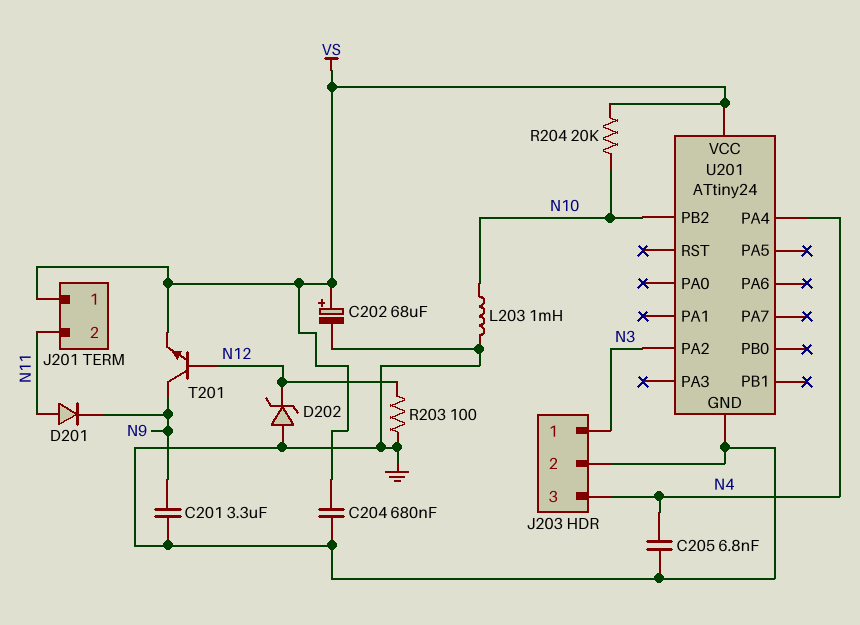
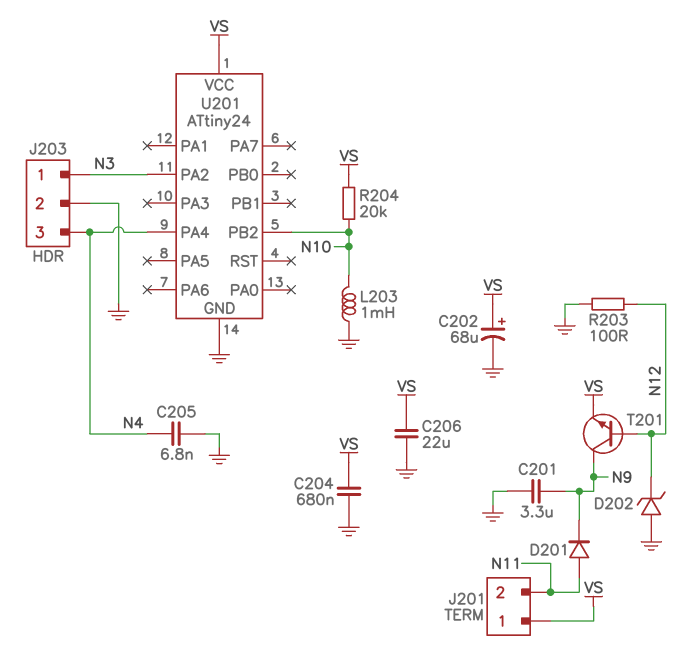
C206: none -> 22uF (GND, VS)

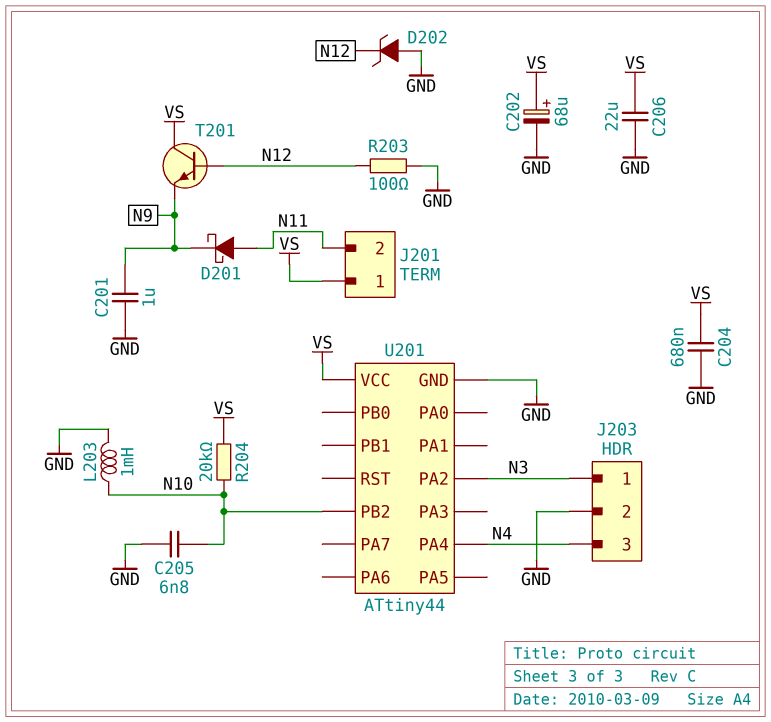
C201: 3.3uF (GND, N9) -> 1uF (GND, N9)
C205: 6.8nF (GND, N4) -> 6.8nF (GND, N10)
D201: diode (A N11, K N9) -> schottky (A N11, K N9)
T201: NPN (B N12, C N9, E VS) -> NPN (B N12, C VS, E N9)
U201: ATtiny24 -> ATtiny44

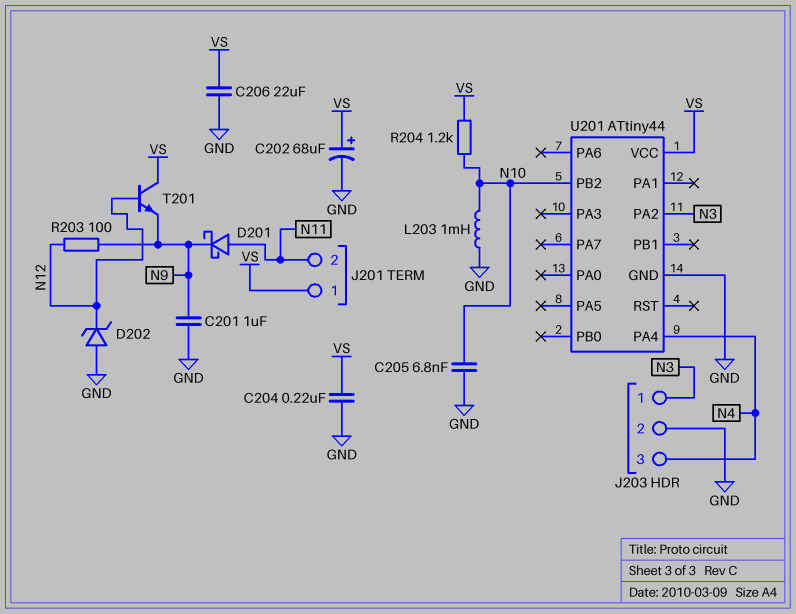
C204: 680nF (GND, VS) -> 220nF (GND, VS)
R203: 100 (GND, N12) -> 100 (N9, N12)
R204: 20k (N10, VS) -> 1.2k (N10, VS)

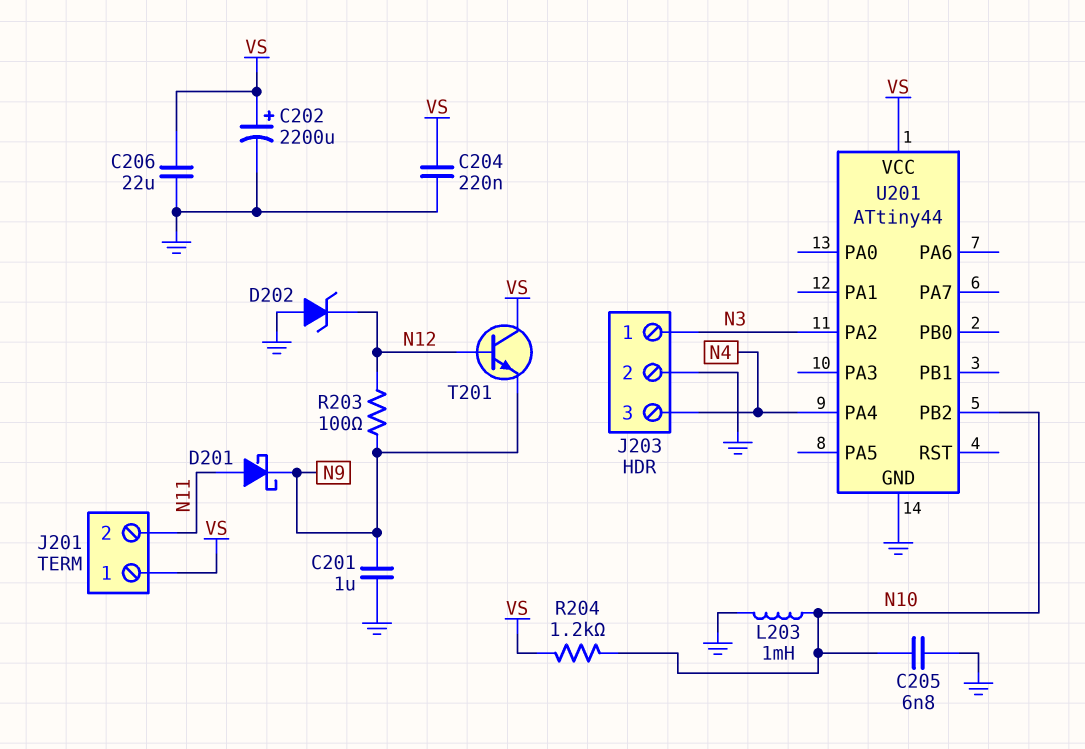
C202: 68uF (plus VS, minus GND) -> 2200uF (plus VS, minus GND)

